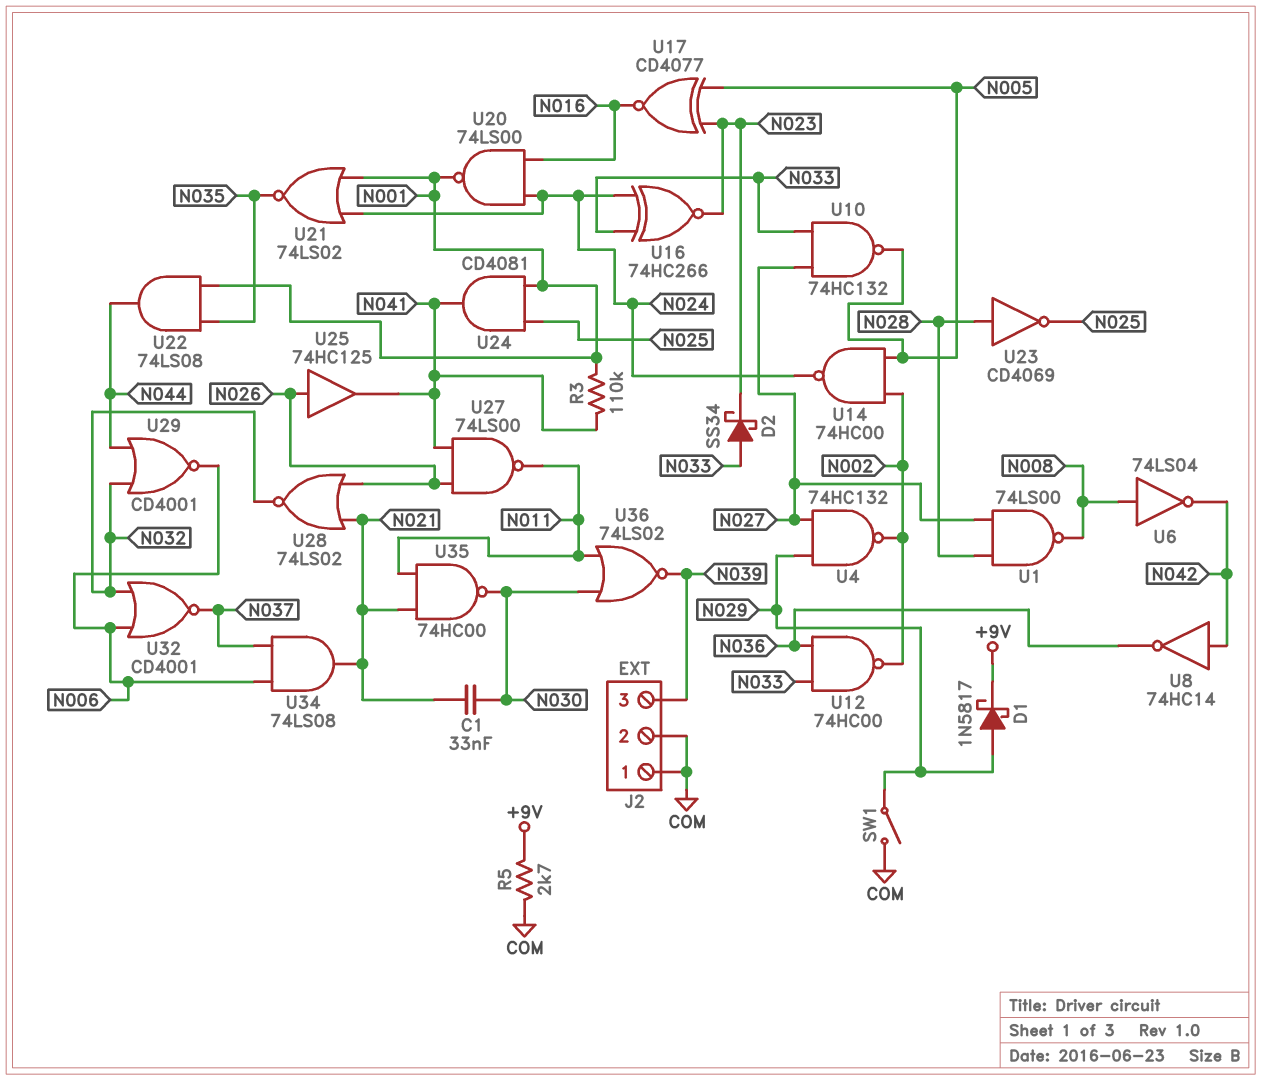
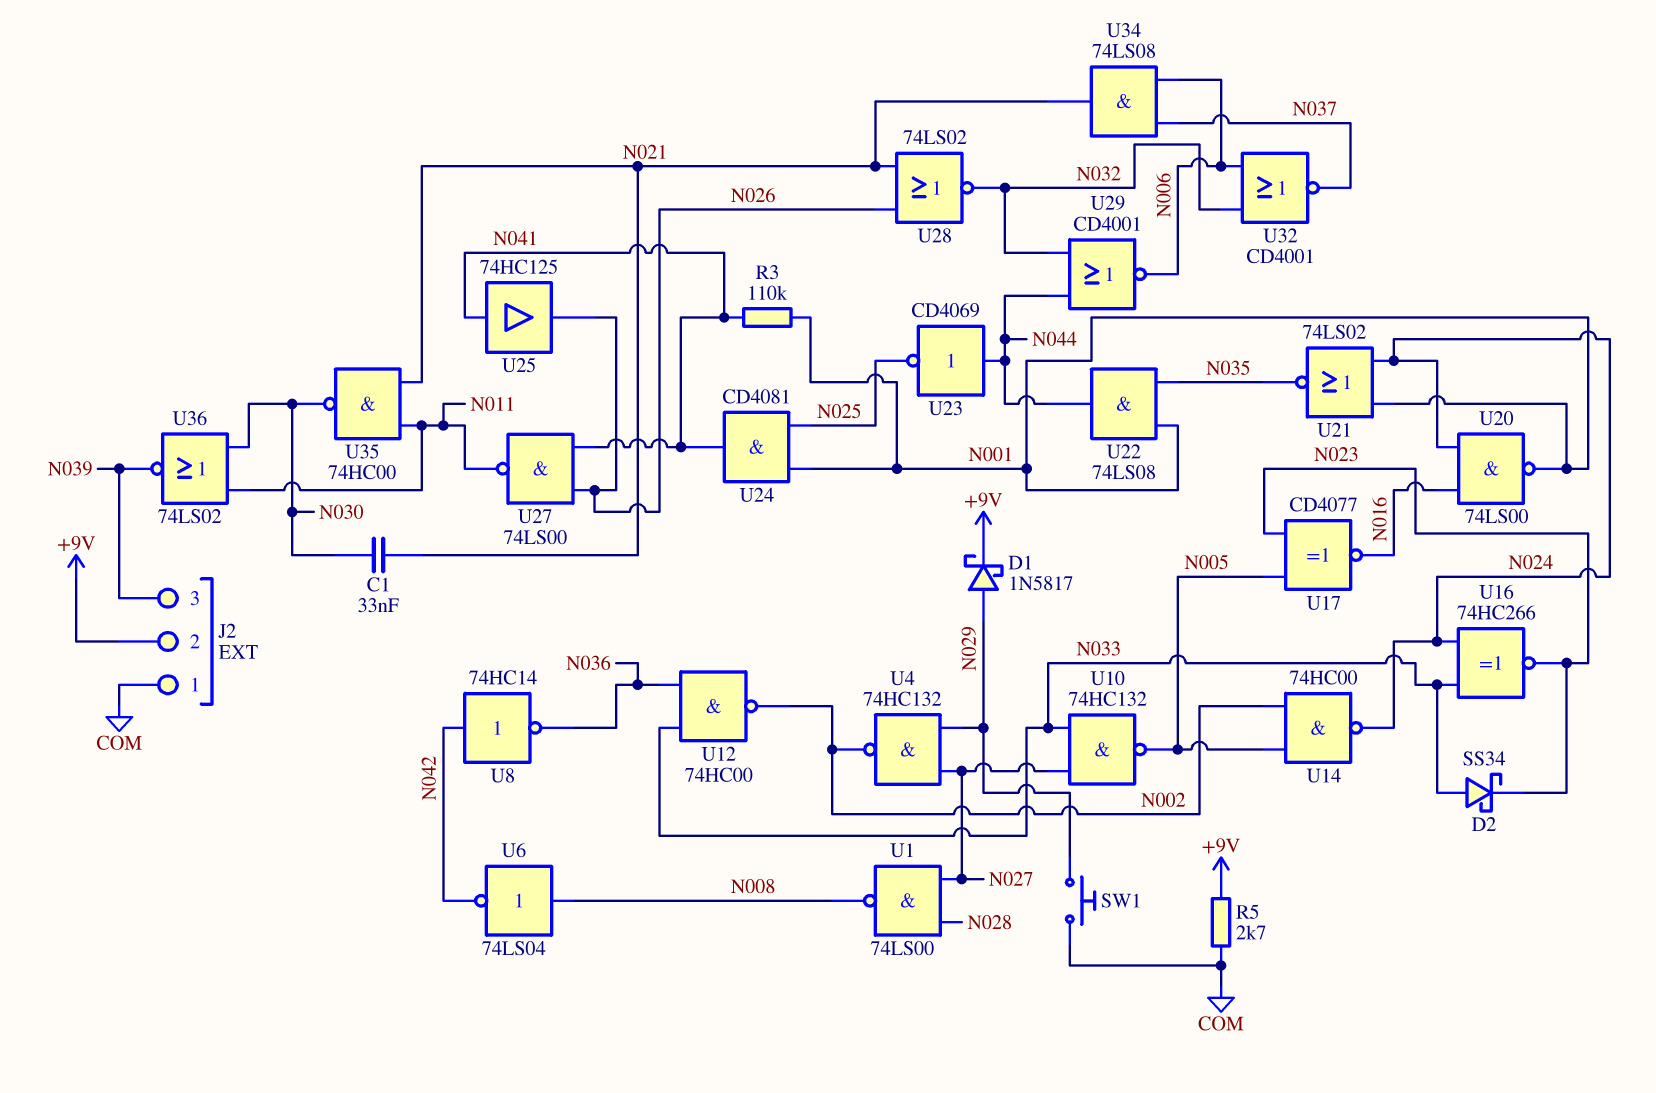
J2 pin 2: COM -> +9V
SW1: switch (COM, N029) -> button (COM, N029)
U23: NOT CD4069 (in N028, out N025) -> NOT CD4069 (in N044, out N025)
U25: buffer 74HC125 (in N026, out N041) -> buffer 74HC125 (in N041, out N026)

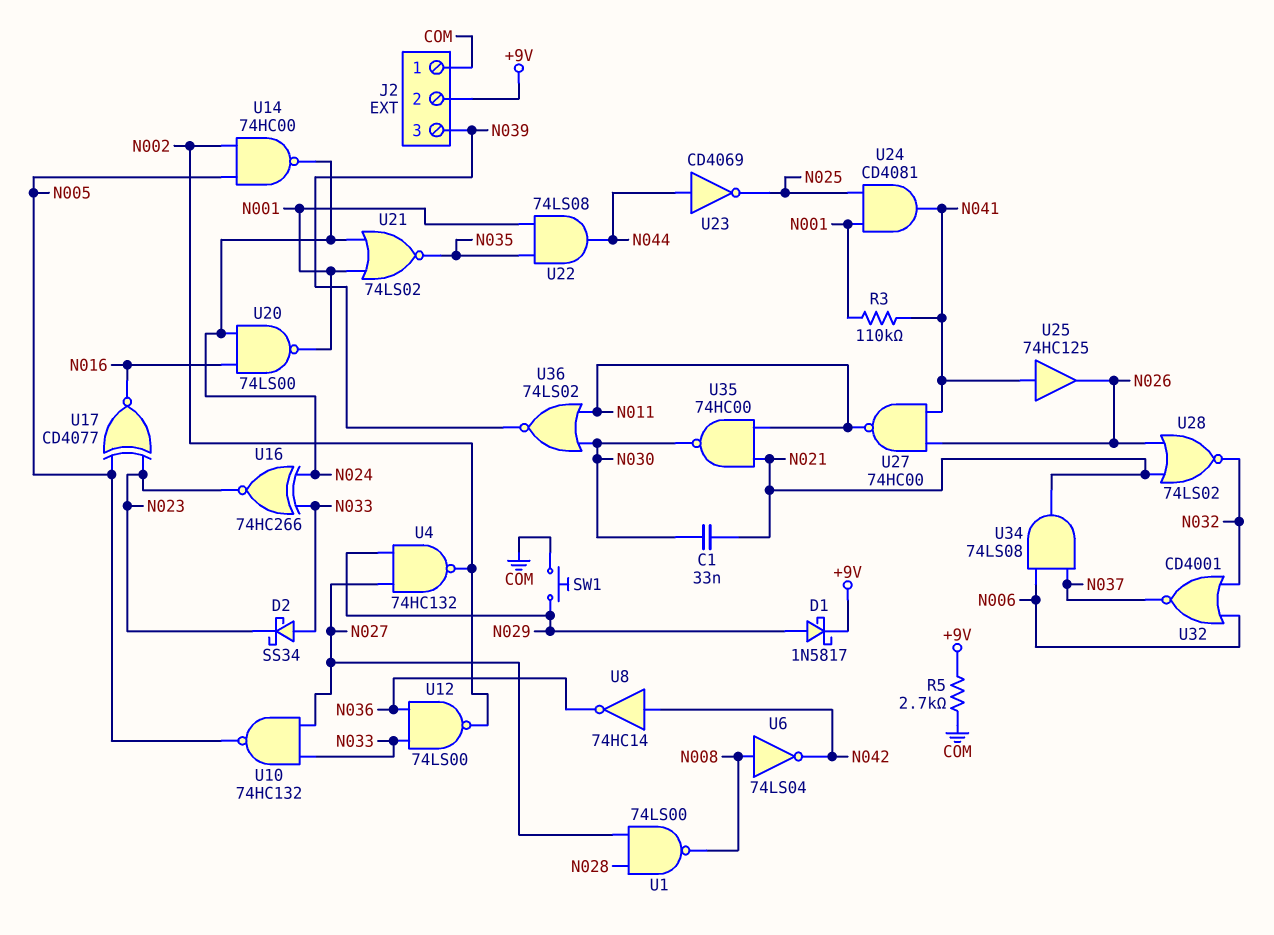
U12: NAND 74HC00 (in N033, in N036, out N002) -> NAND 74LS00 (in N033, in N036, out N002)
U27: NAND 74LS00 (in N026, in N041, out N011) -> NAND 74HC00 (in N026, in N041, out N011)
U29: NOR CD4001 (in N032, in N044, out N006) -> none

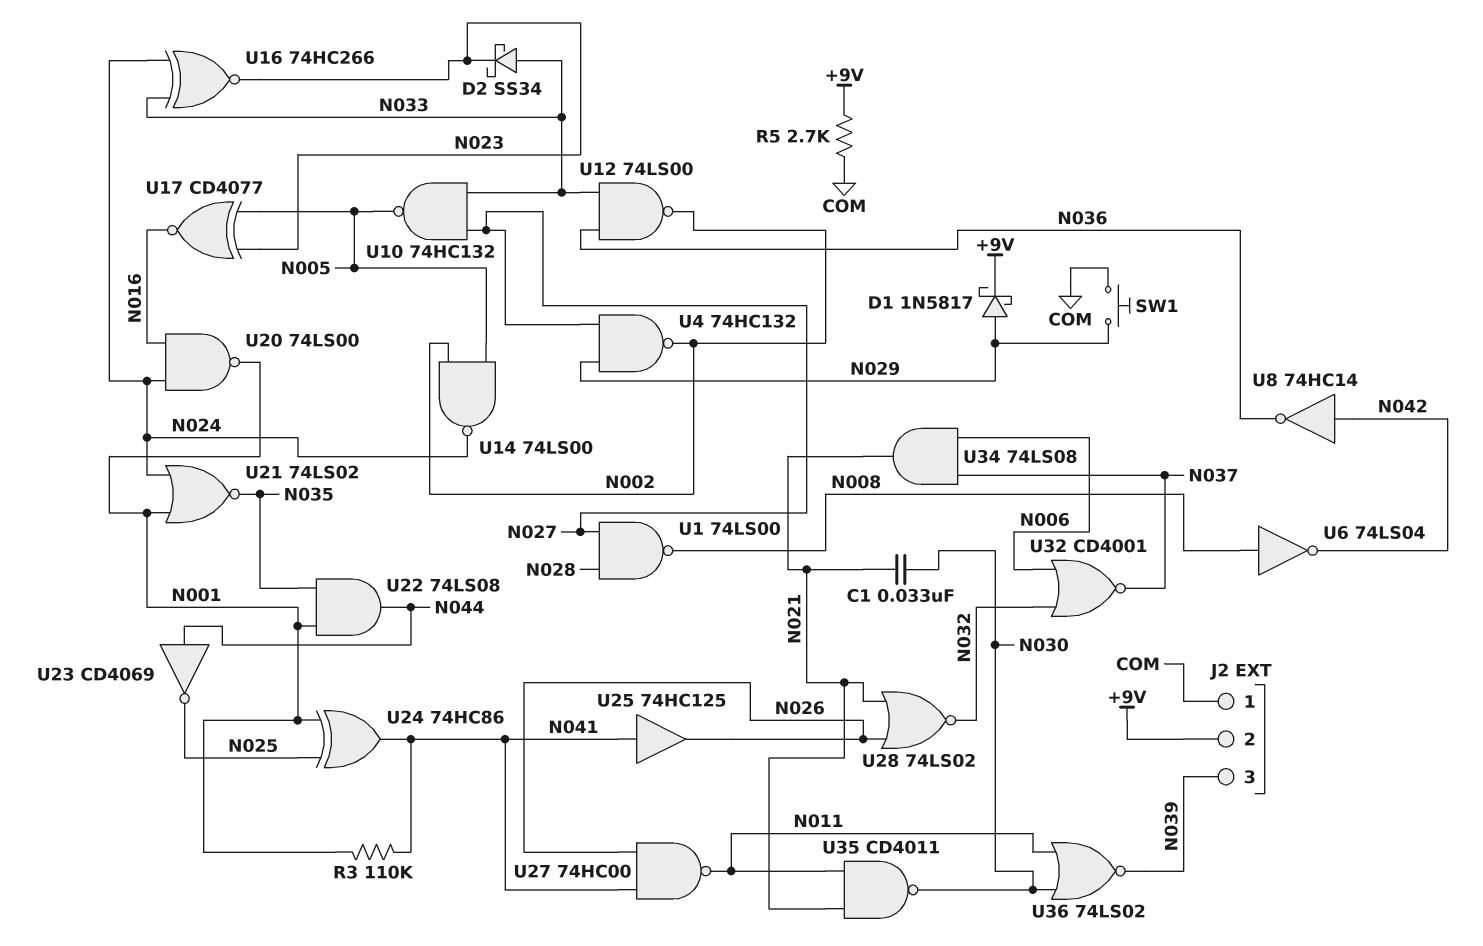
U14: NAND 74HC00 (in N002, in N005, out N024) -> NAND 74LS00 (in N002, in N005, out N024)
U24: AND CD4081 (in N001, in N025, out N041) -> XOR 74HC86 (in N001, in N025, out N041)
U35: NAND 74HC00 (in N011, in N021, out N030) -> NAND CD4011 (in N011, in N021, out N030)

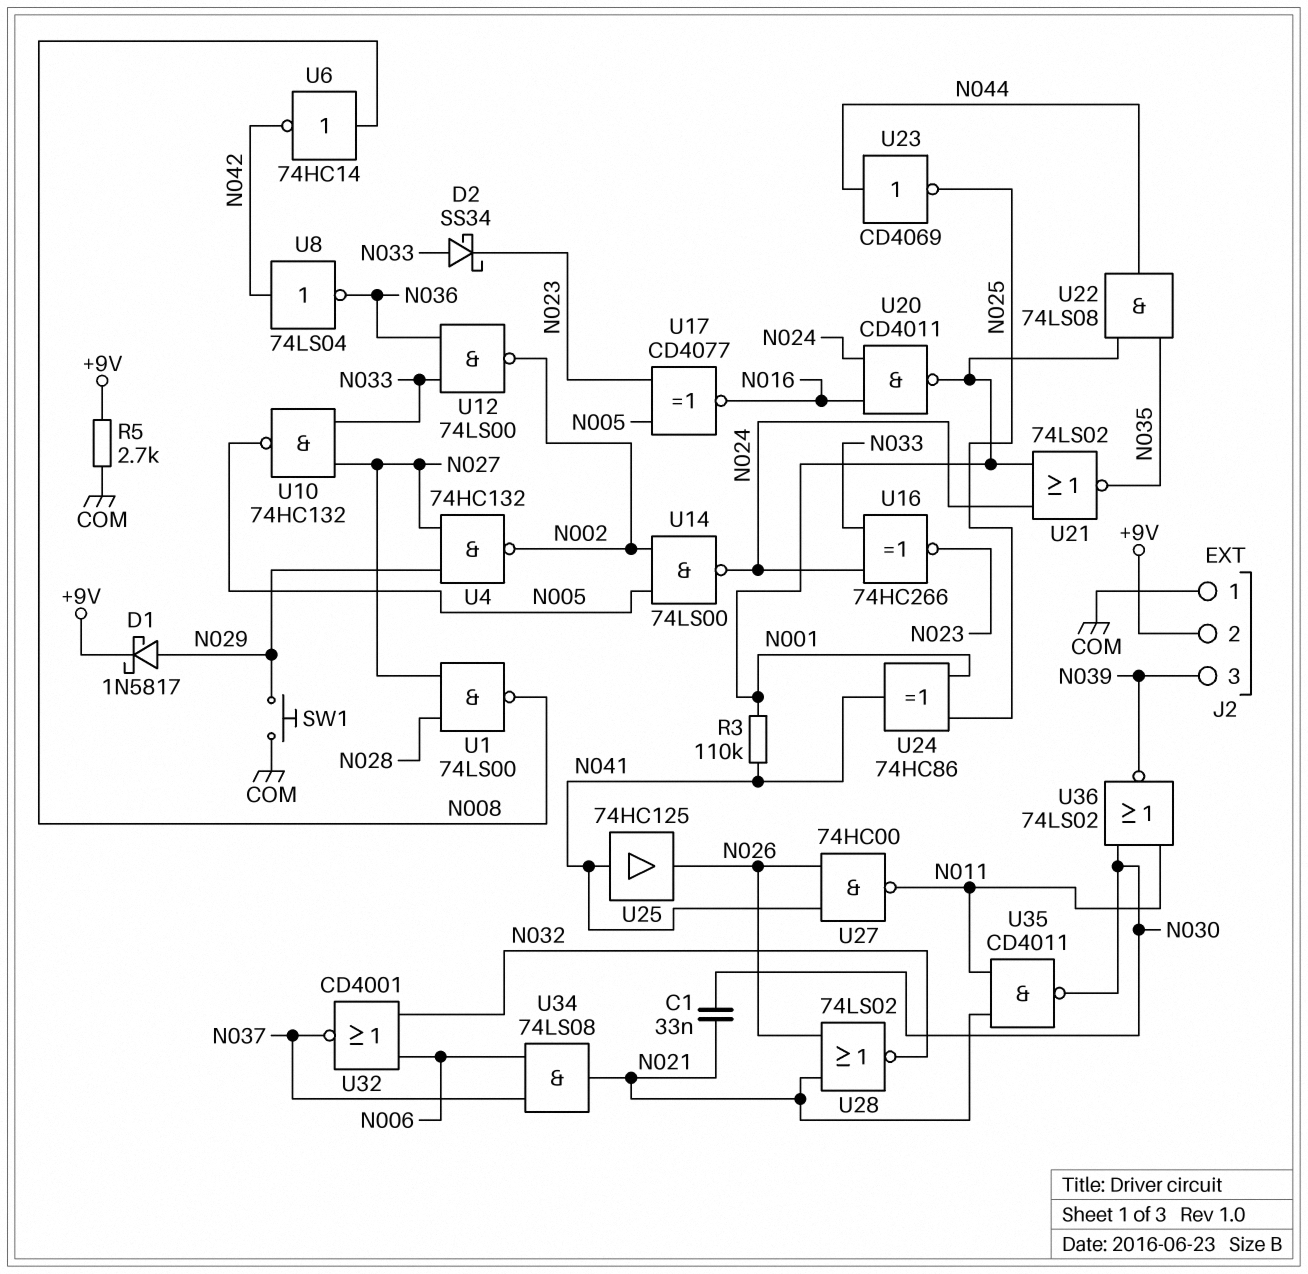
U6: NOT 74LS04 (in N008, out N042) -> NOT 74HC14 (in N008, out N042)
U8: NOT 74HC14 (in N042, out N036) -> NOT 74LS04 (in N042, out N036)
U20: NAND 74LS00 (in N016, in N024, out N001) -> NAND CD4011 (in N016, in N024, out N001)

